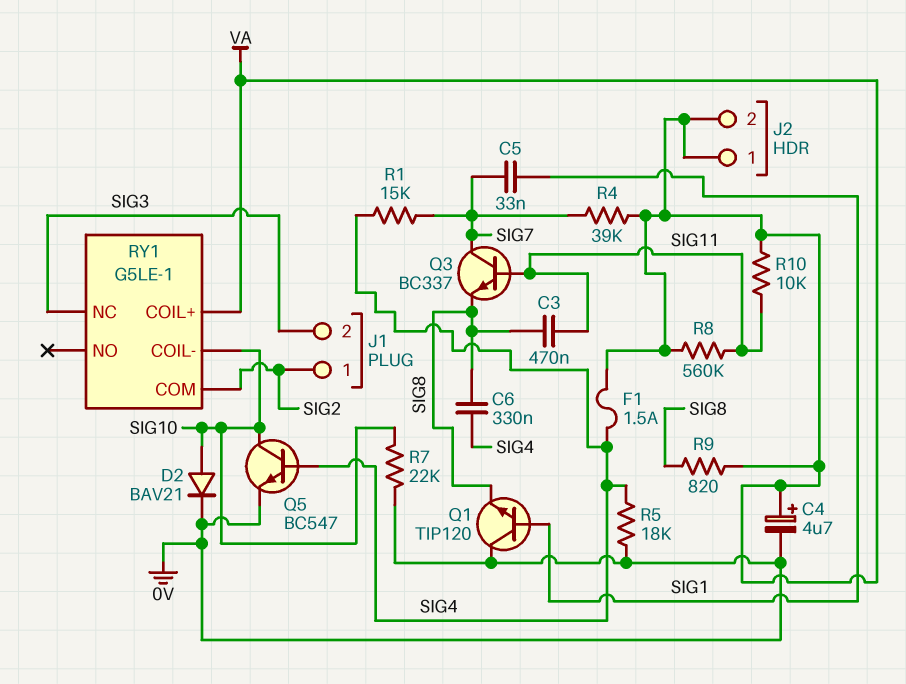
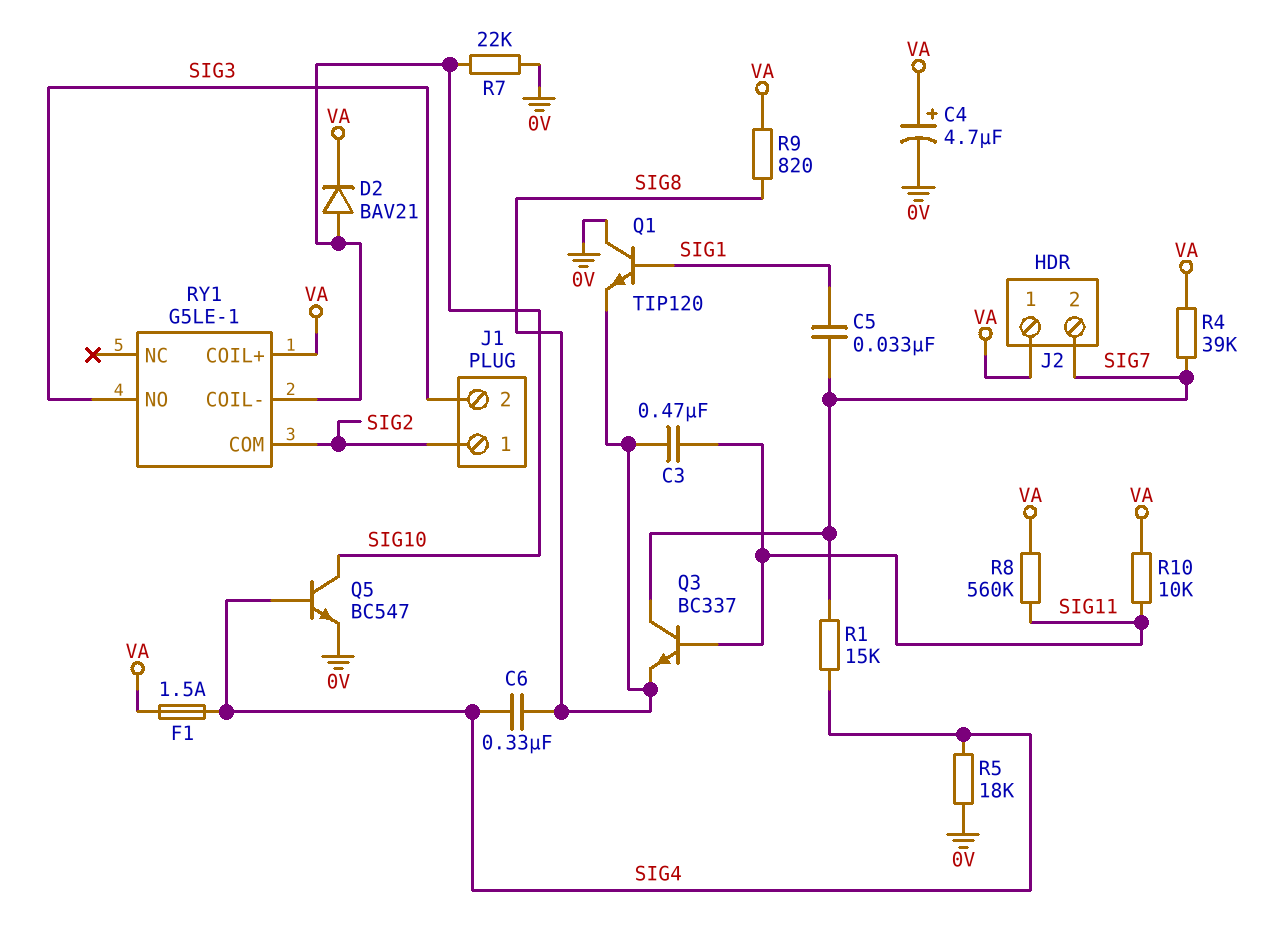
D2: diode BAV21 (A SIG10, K 0V) -> diode BAV21 (A SIG10, K VA)
J2 pin 2: VA -> SIG7
RY1 pin NC: SIG3 -> none
RY1 pin NO: none -> SIG3

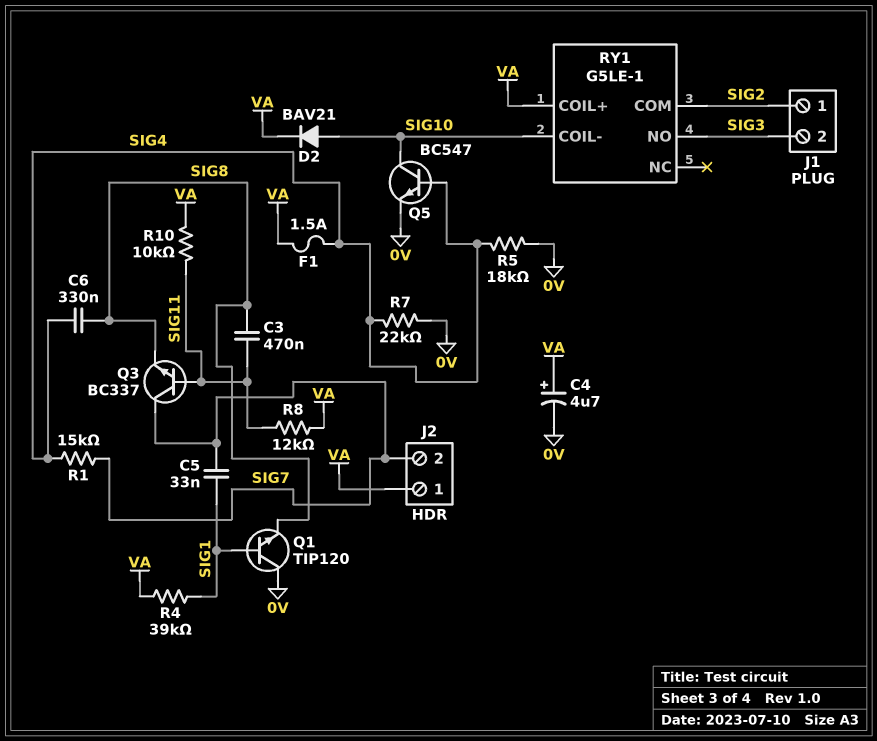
R4: 39k (SIG7, VA) -> 39k (SIG1, VA)
R7: 22k (0V, SIG10) -> 22k (0V, SIG4)
R8: 560k (SIG11, VA) -> 12k (SIG11, VA)
R9: 820 (SIG8, VA) -> none

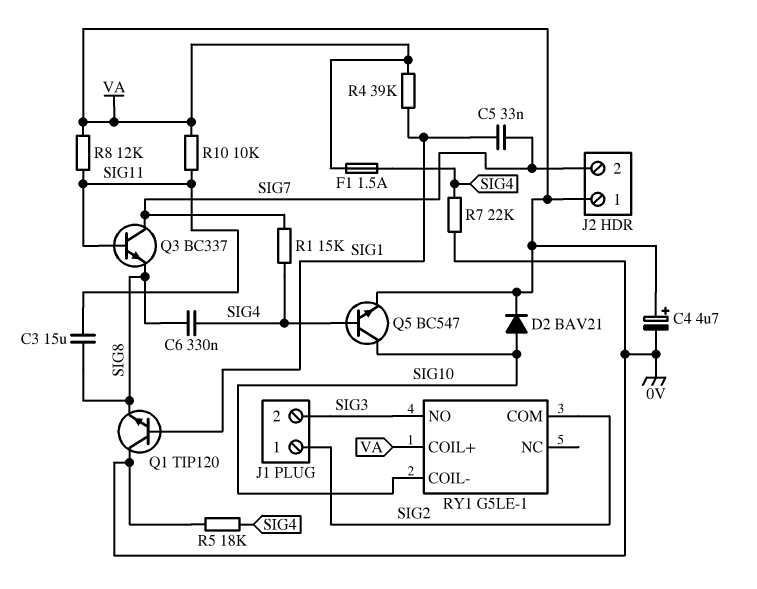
C3: 470nF (SIG8, SIG11) -> 15uF (SIG8, SIG11)
Q5: NPN BC547 (B SIG4, C SIG10, E 0V) -> NPN BC547 (B SIG4, C SIG10, E VA)

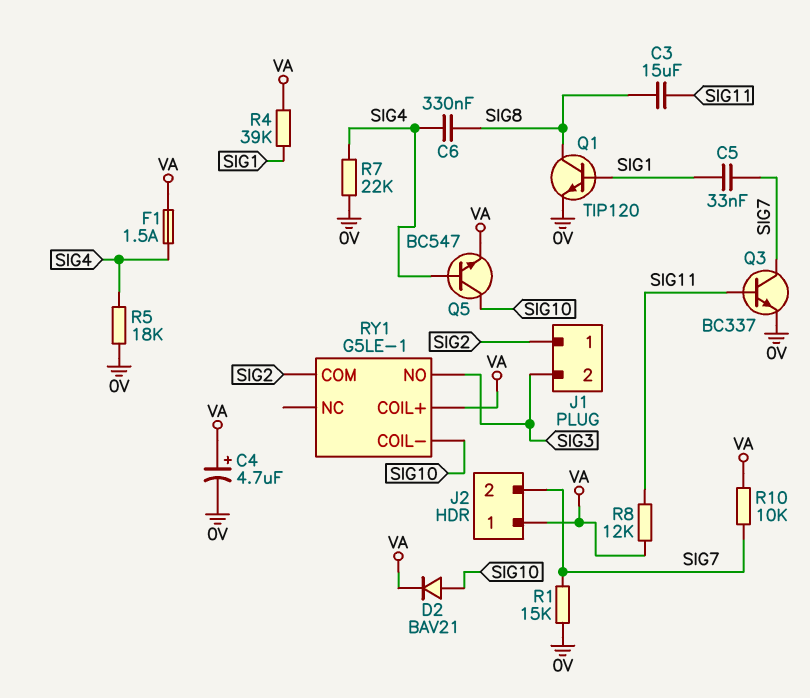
Q1: NPN TIP120 (B SIG1, C 0V, E SIG8) -> NPN TIP120 (B SIG1, C SIG8, E 0V)
Q3: NPN BC337 (B SIG11, C SIG7, E SIG8) -> NPN BC337 (B SIG11, C SIG7, E 0V)
R1: 15k (SIG4, SIG7) -> 15k (0V, SIG7)
R10: 10k (SIG11, VA) -> 10k (SIG7, VA)

